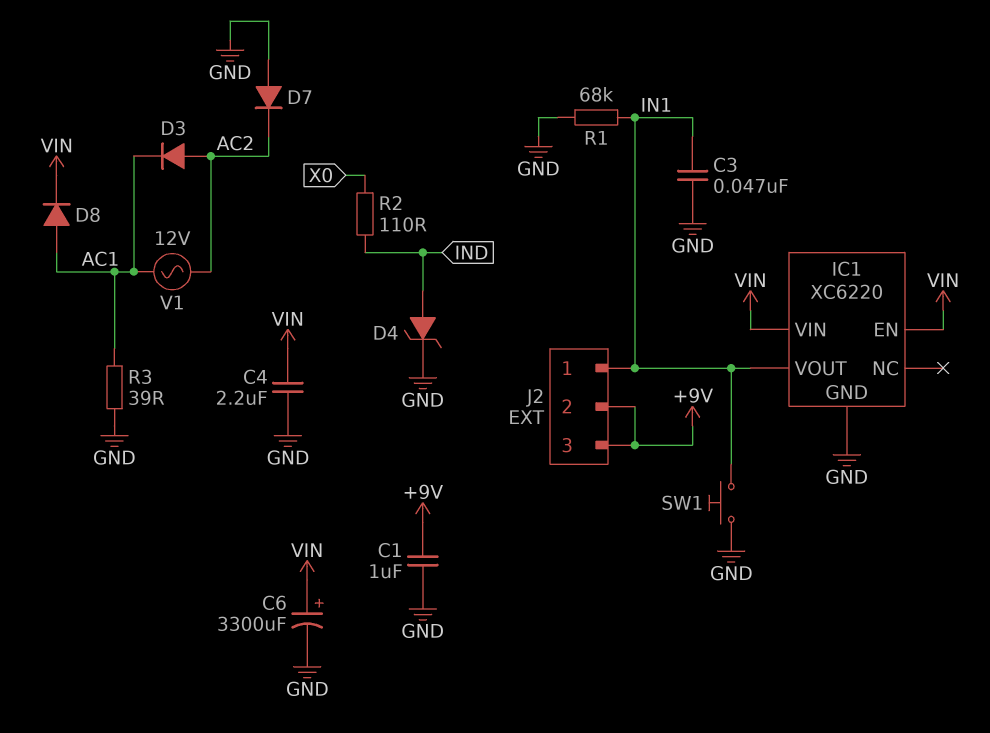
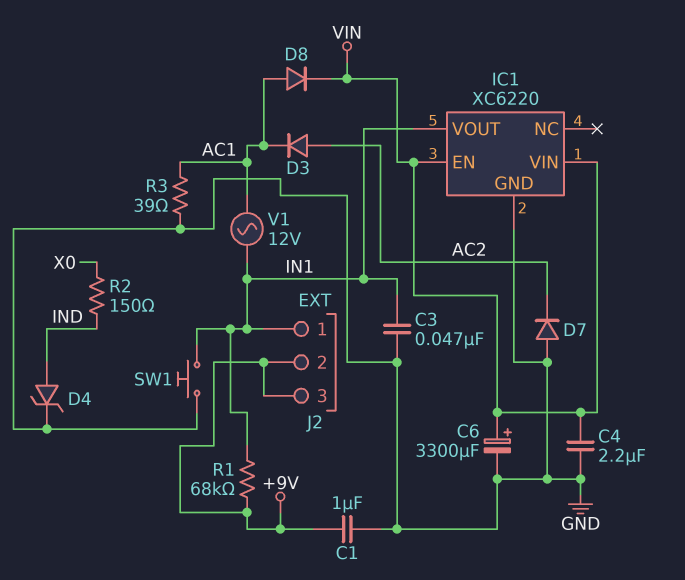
R1: 68k (GND, IN1) -> 68k (+9V, IN1)
R2: 110 (IND, X0) -> 150 (IND, X0)
V1: AC 12V (AC1, AC2) -> AC 12V (AC1, IN1)

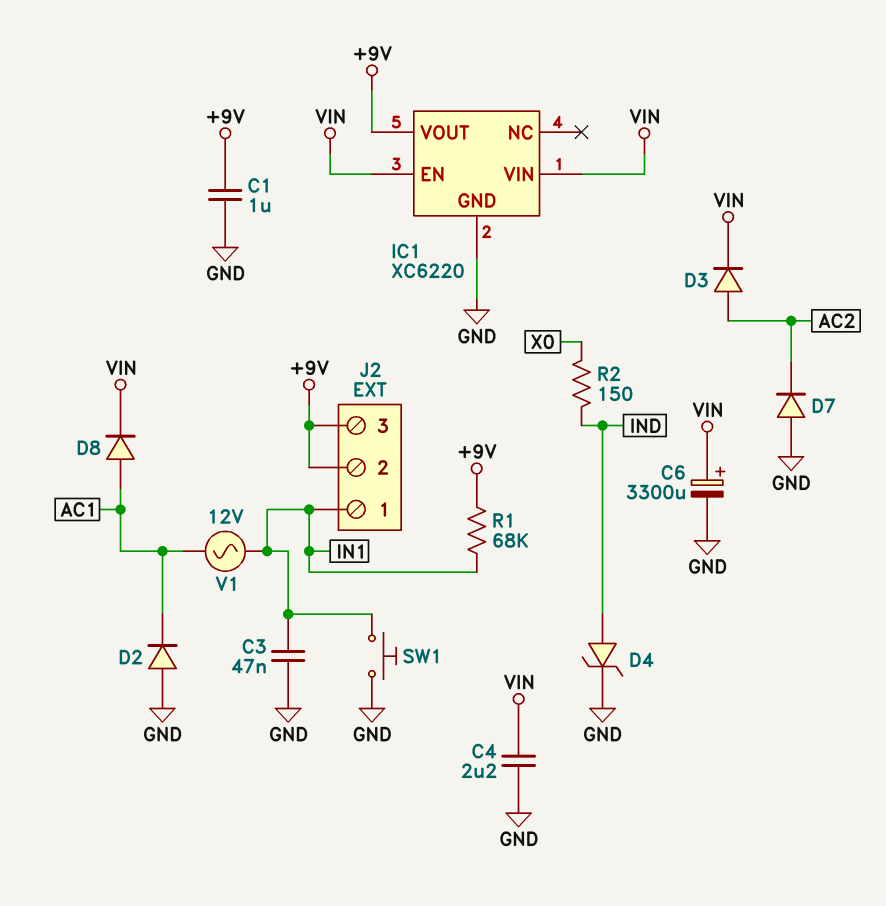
D2: none -> diode (A GND, K AC1)
D3: diode (A AC2, K AC1) -> diode (A AC2, K VIN)
IC1 pin VOUT: IN1 -> +9V
R3: 39 (AC1, GND) -> none

